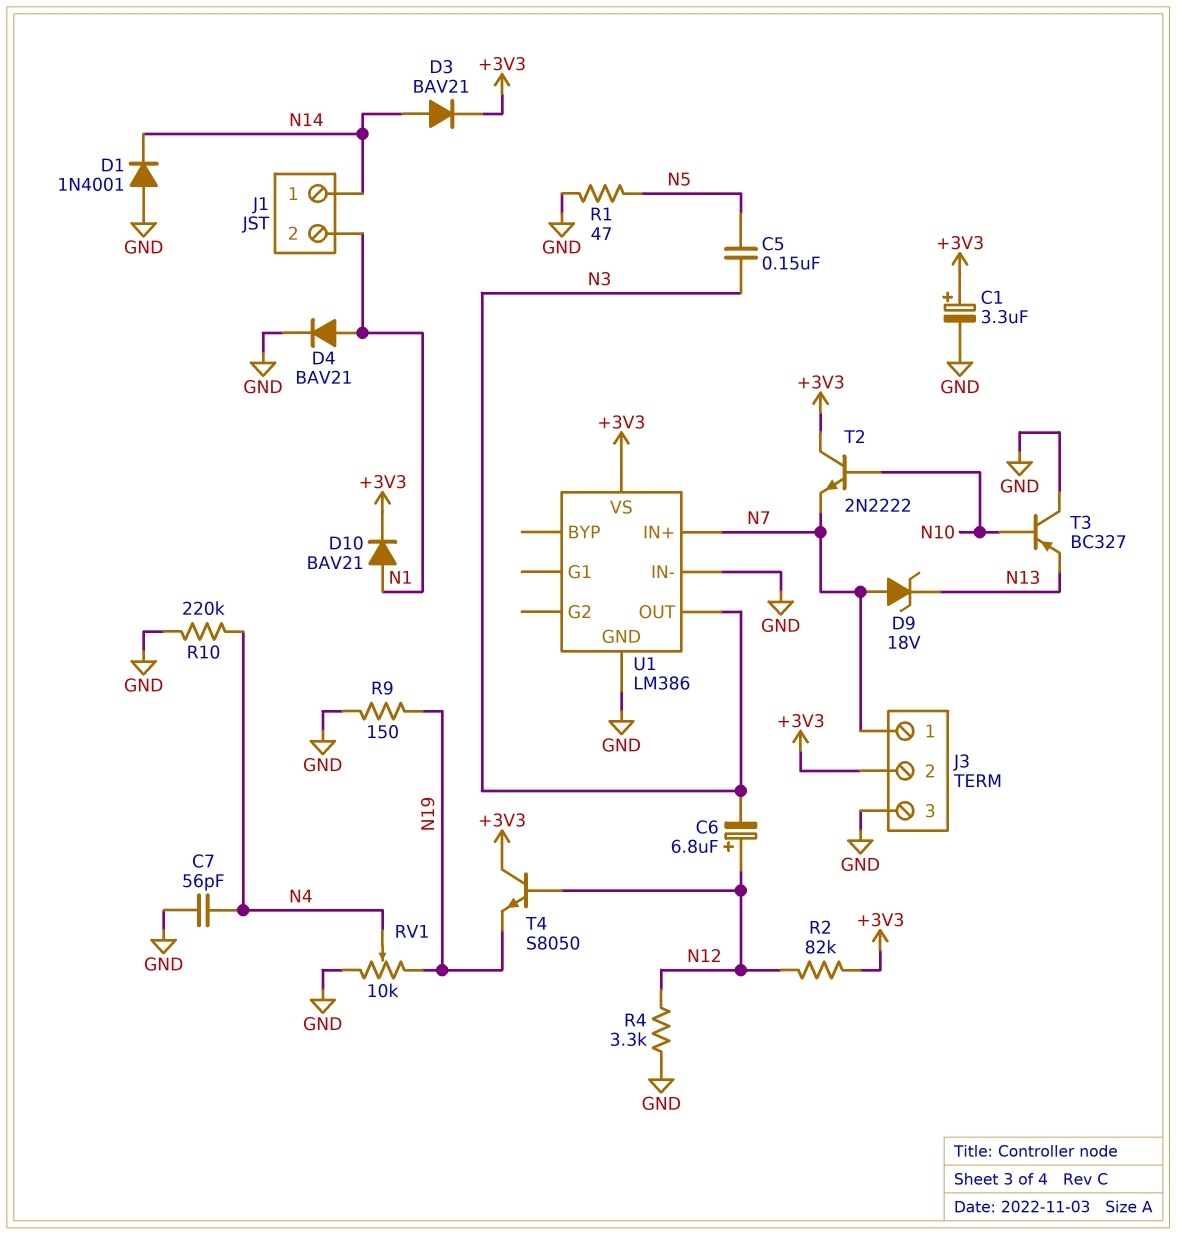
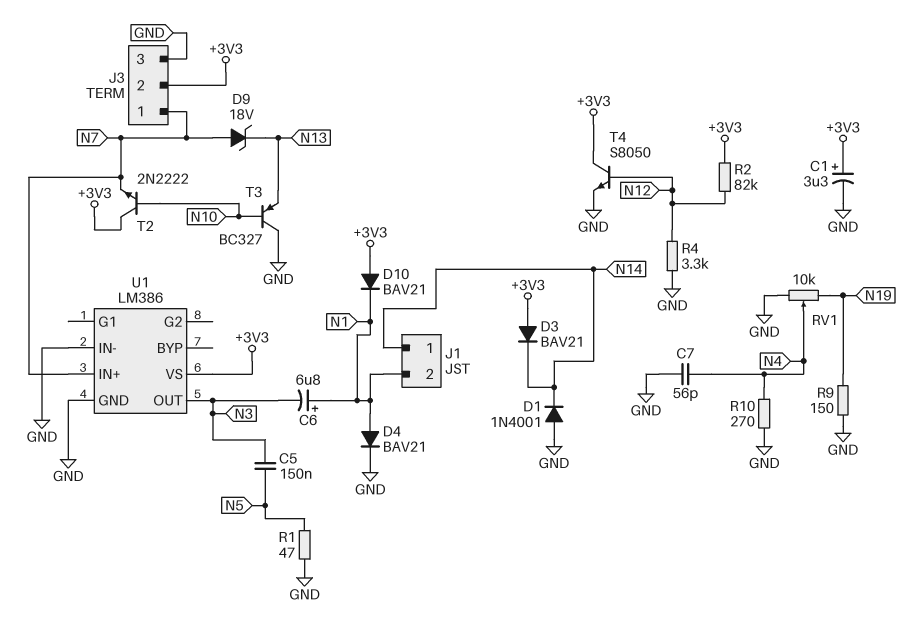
C6: 6.8uF (plus N12, minus N3) -> 6.8uF (plus N1, minus N3)
D3: diode BAV21 (A N14, K +3V3) -> diode BAV21 (A +3V3, K N14)
D10: diode BAV21 (A N1, K +3V3) -> diode BAV21 (A +3V3, K N1)
R10: 220k (GND, N4) -> 270 (GND, N4)
T4: NPN S8050 (B N12, C +3V3, E N19) -> NPN S8050 (B N12, C +3V3, E GND)

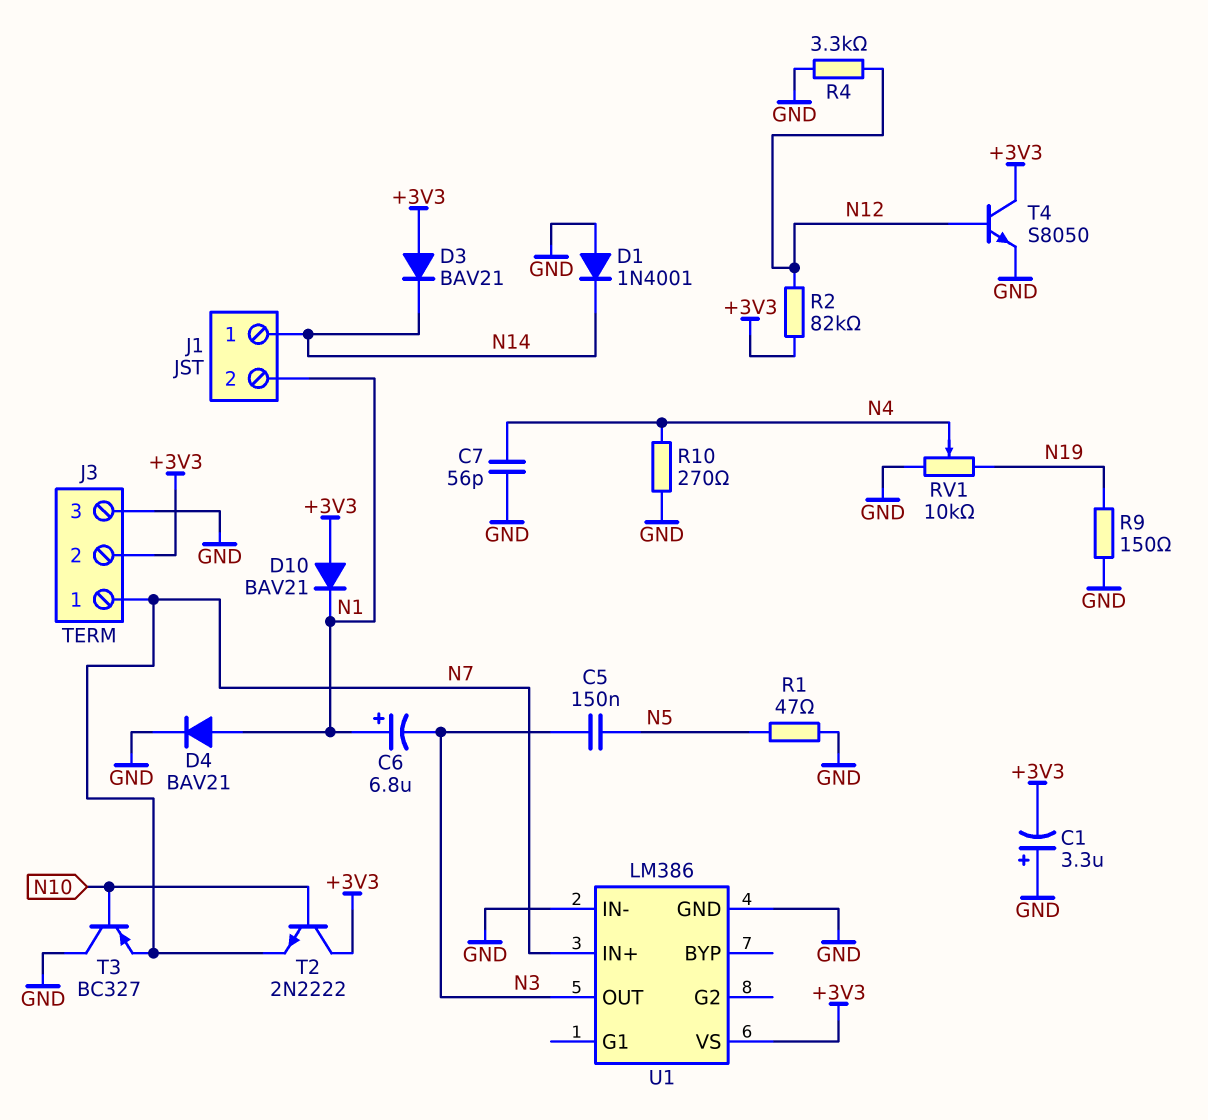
C1: 3.3uF (plus +3V3, minus GND) -> 3.3uF (plus GND, minus +3V3)
D9: zener 18V (A N7, K N13) -> none
T3: PNP BC327 (B N10, C GND, E N13) -> PNP BC327 (B N10, C GND, E N7)

